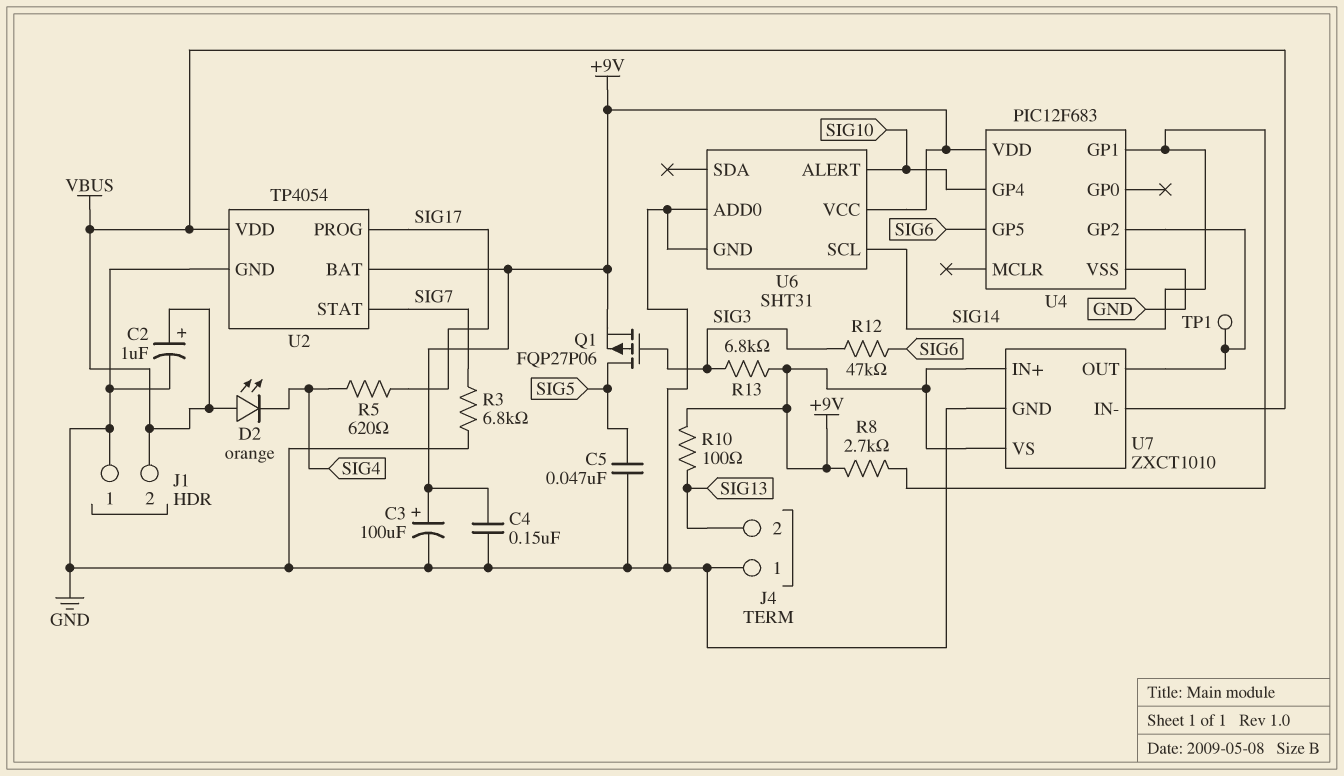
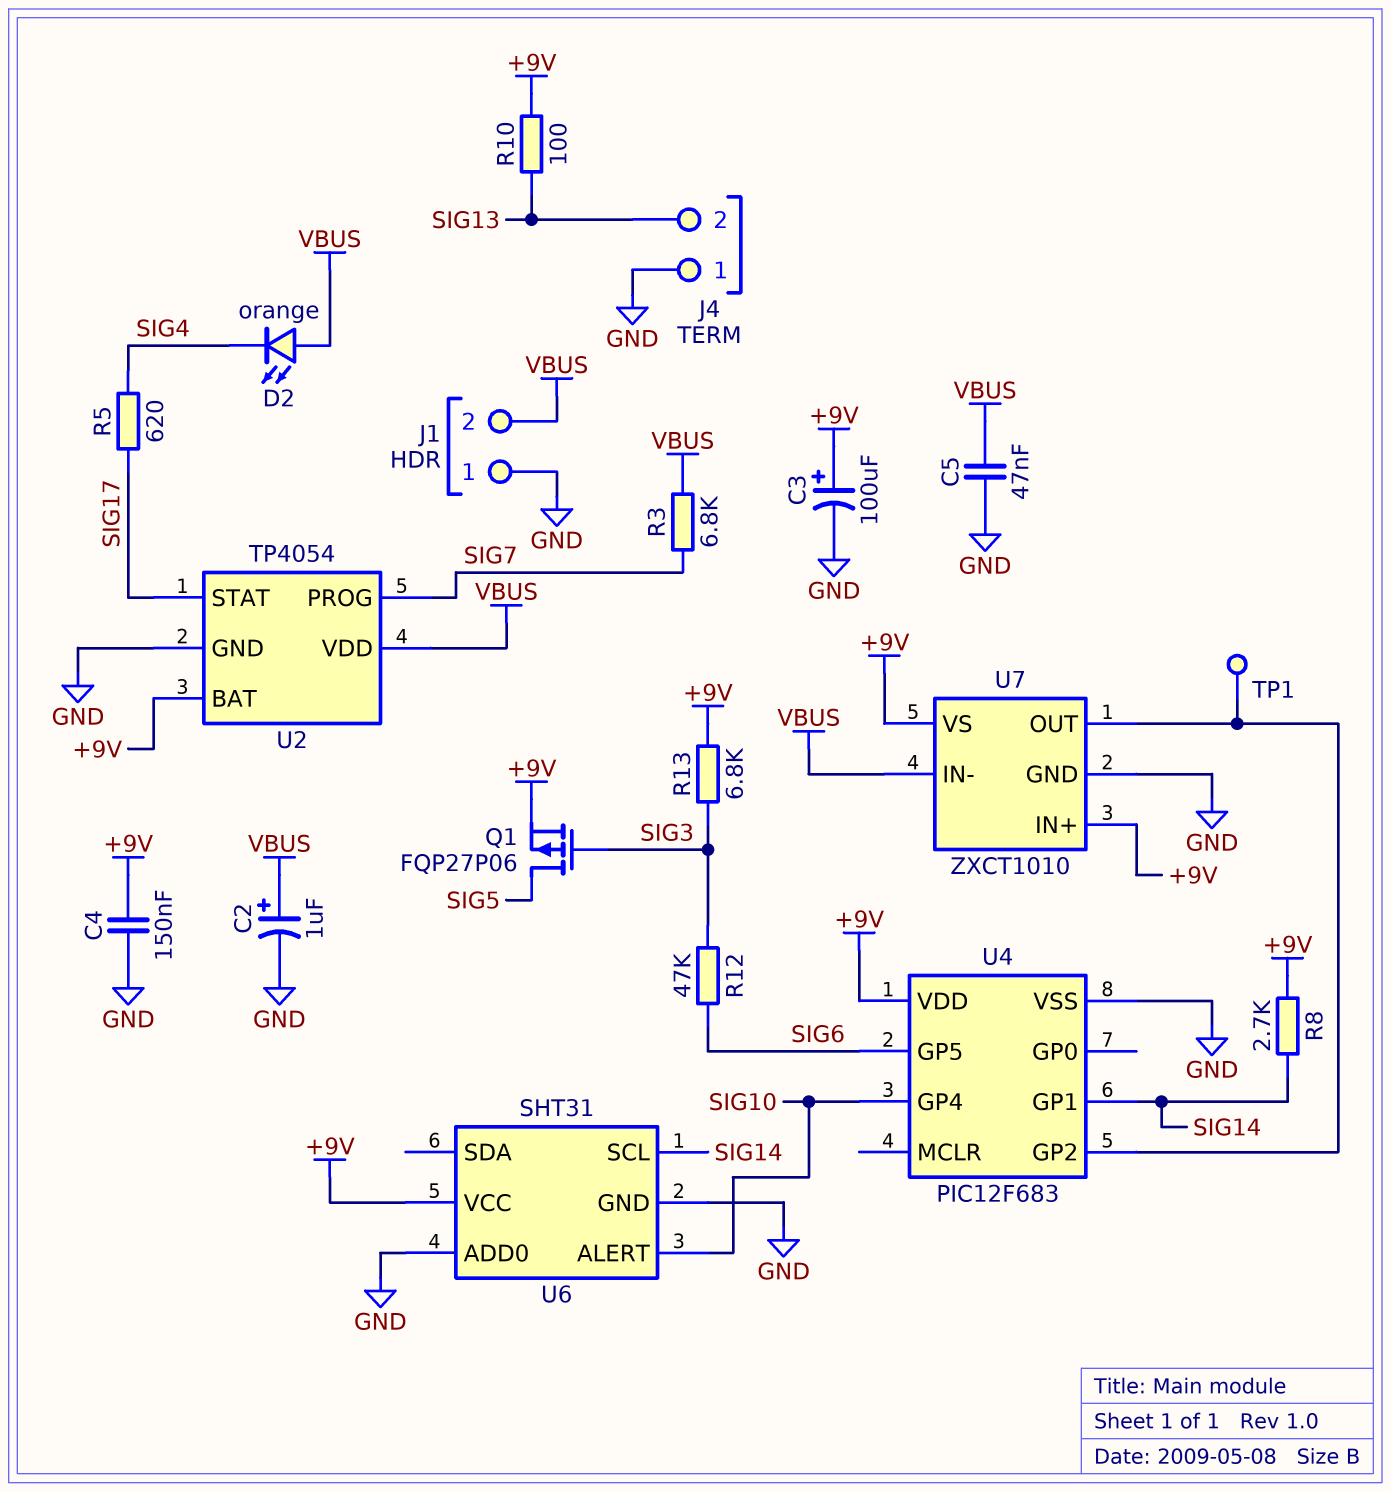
C5: 47nF (GND, SIG5) -> 47nF (GND, VBUS)
R3: 6.8k (GND, SIG7) -> 6.8k (SIG7, VBUS)
U2 pin PROG: SIG17 -> SIG7
U2 pin STAT: SIG7 -> SIG17

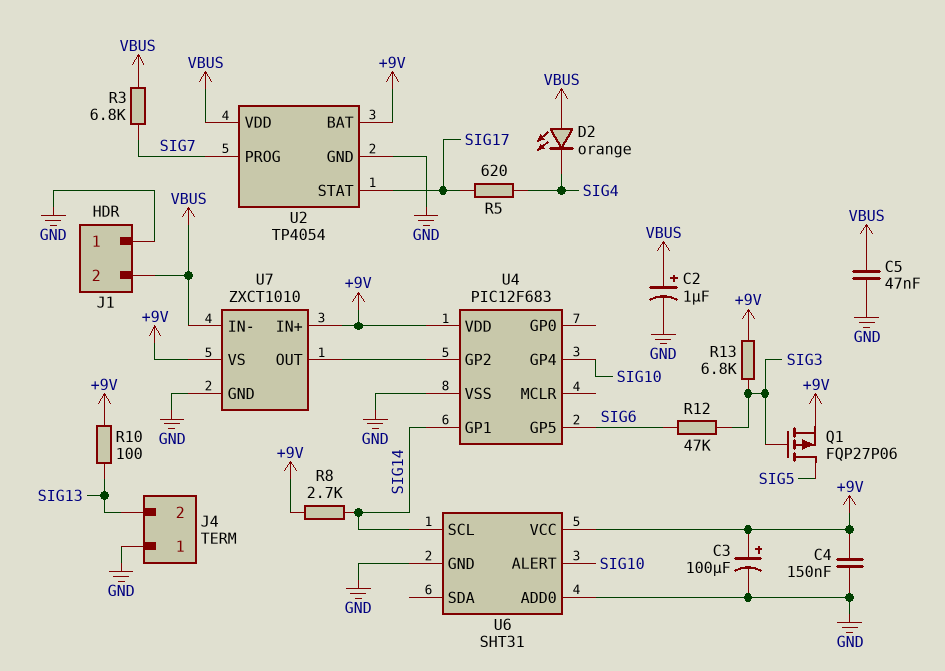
TP1: test point (U4/GP2) -> none

